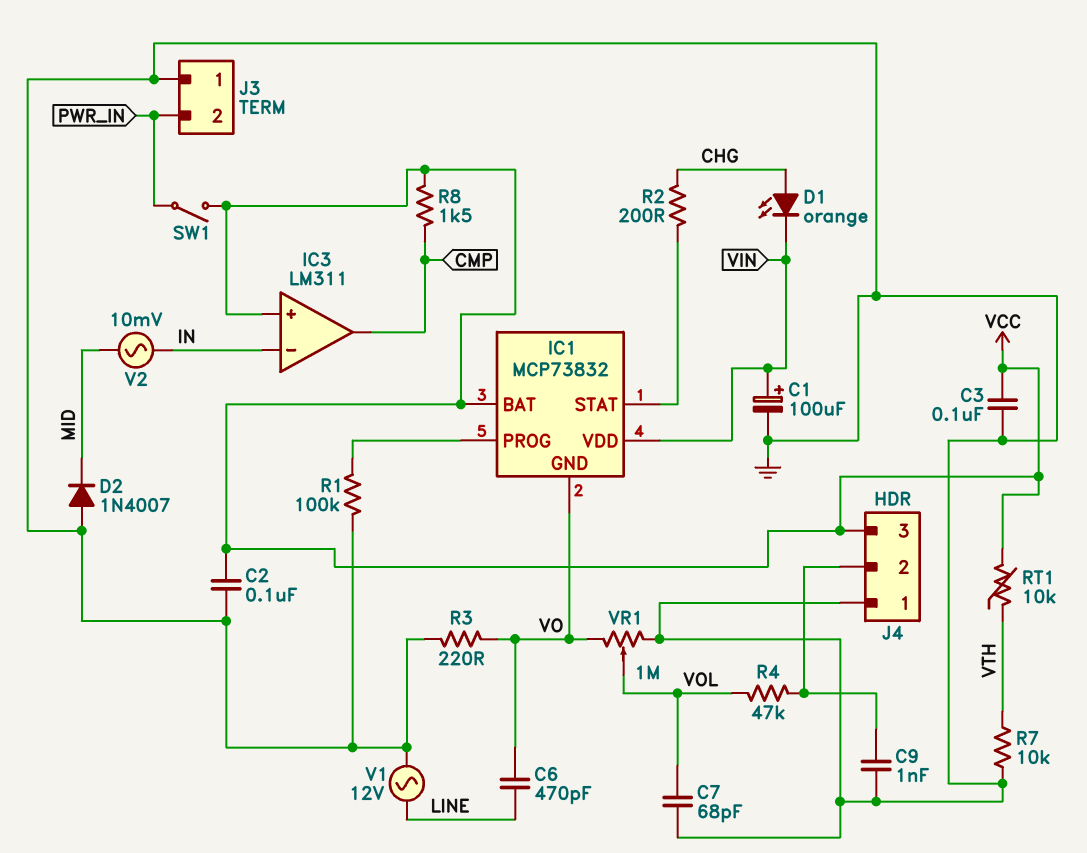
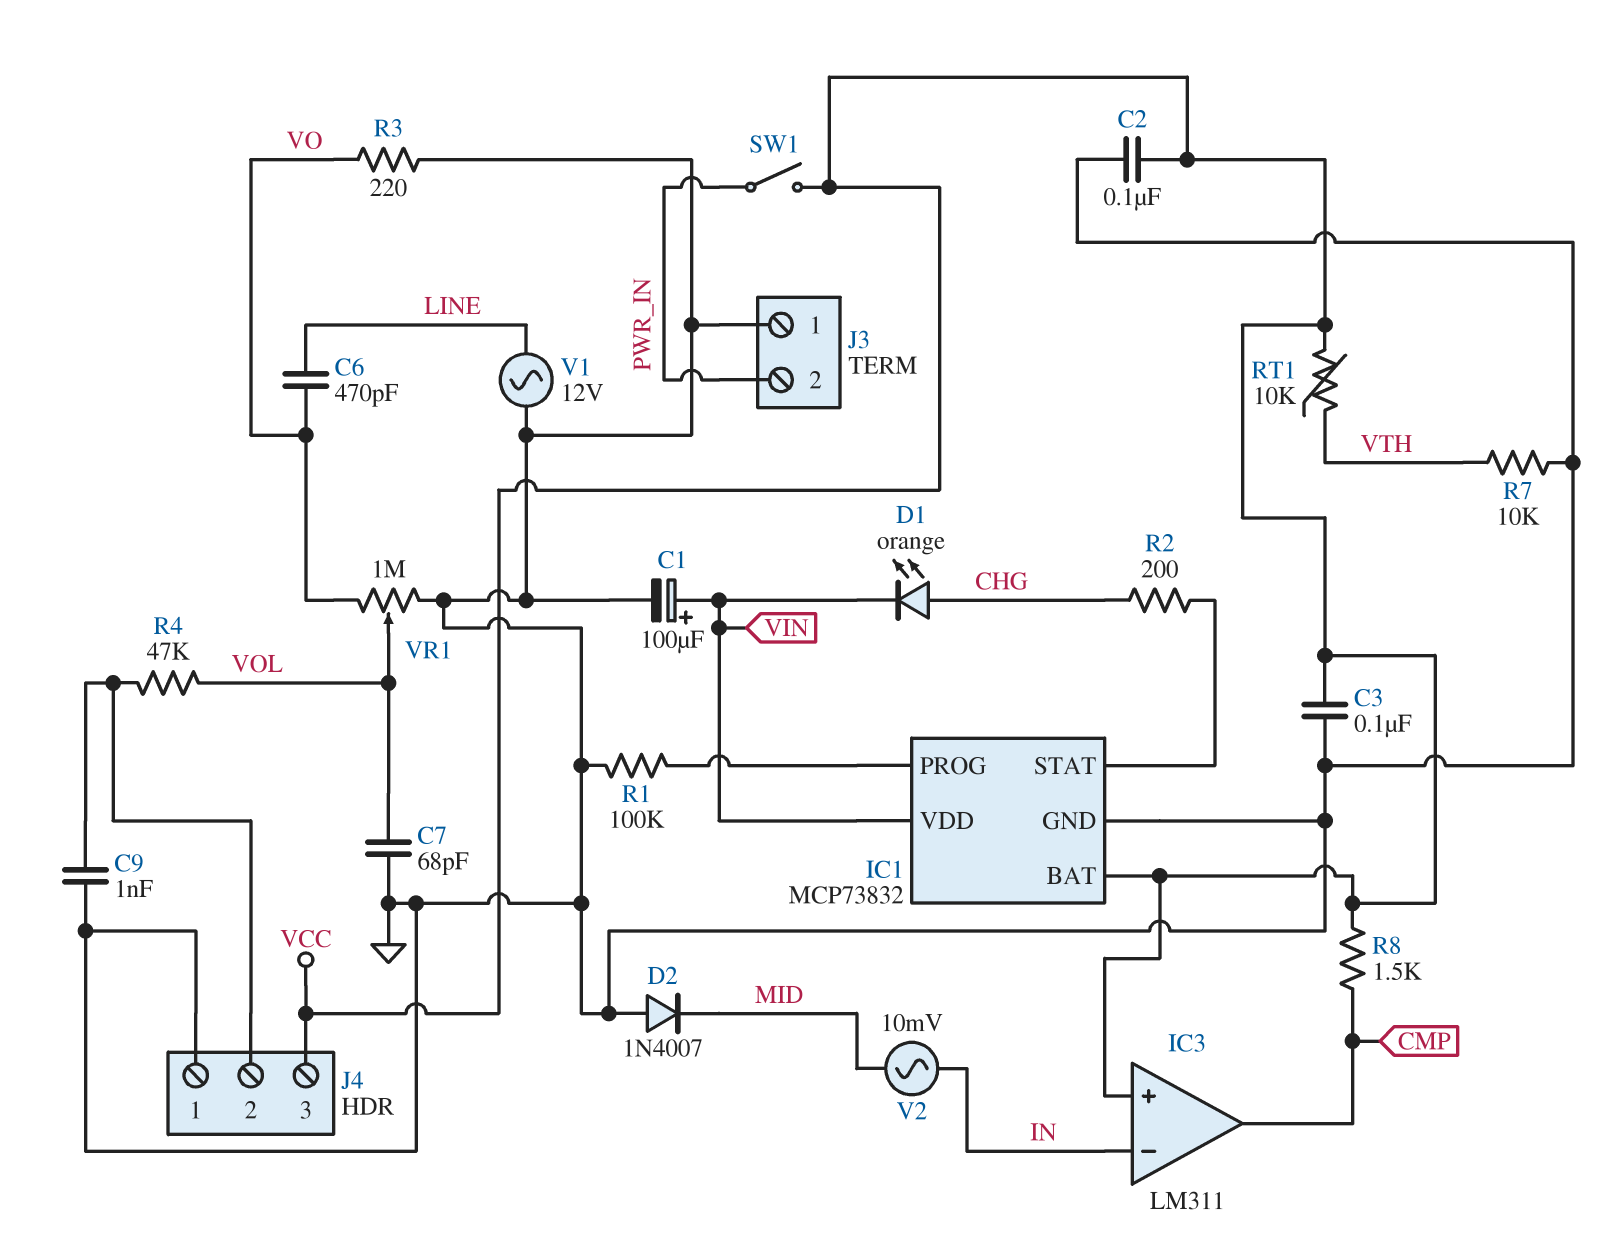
IC1 pin GND: VO -> GND

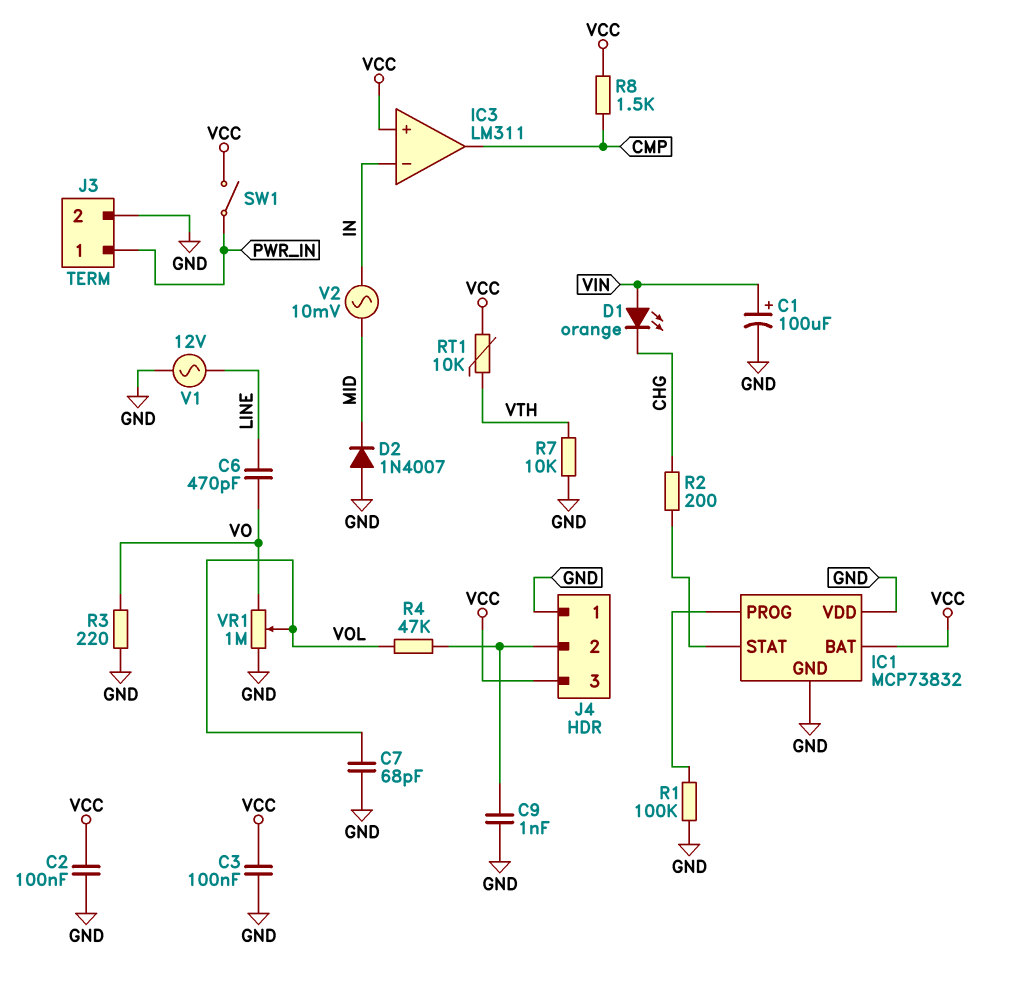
D1: LED orange (A CHG, K VIN) -> LED orange (A VIN, K CHG)
IC1 pin VDD: VIN -> GND
J3 pin 1: GND -> PWR_IN
J3 pin 2: PWR_IN -> GND

